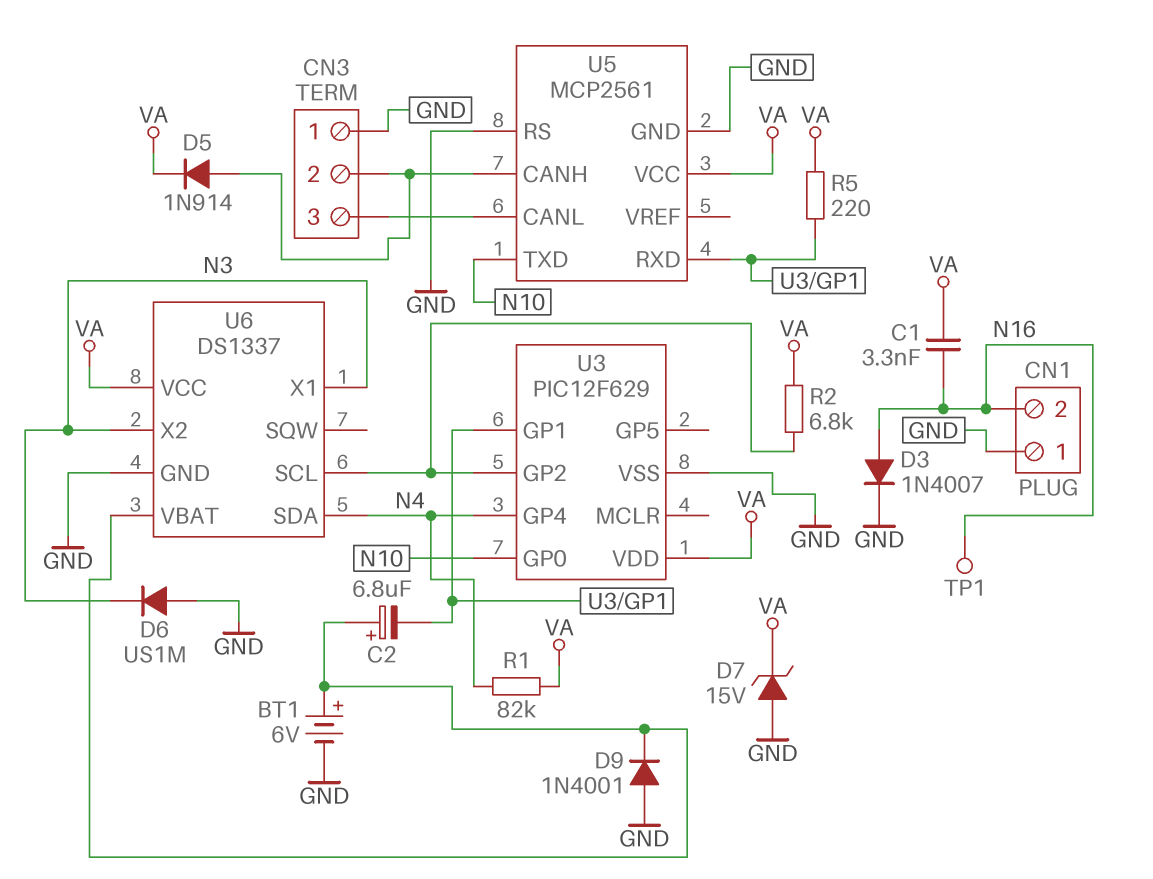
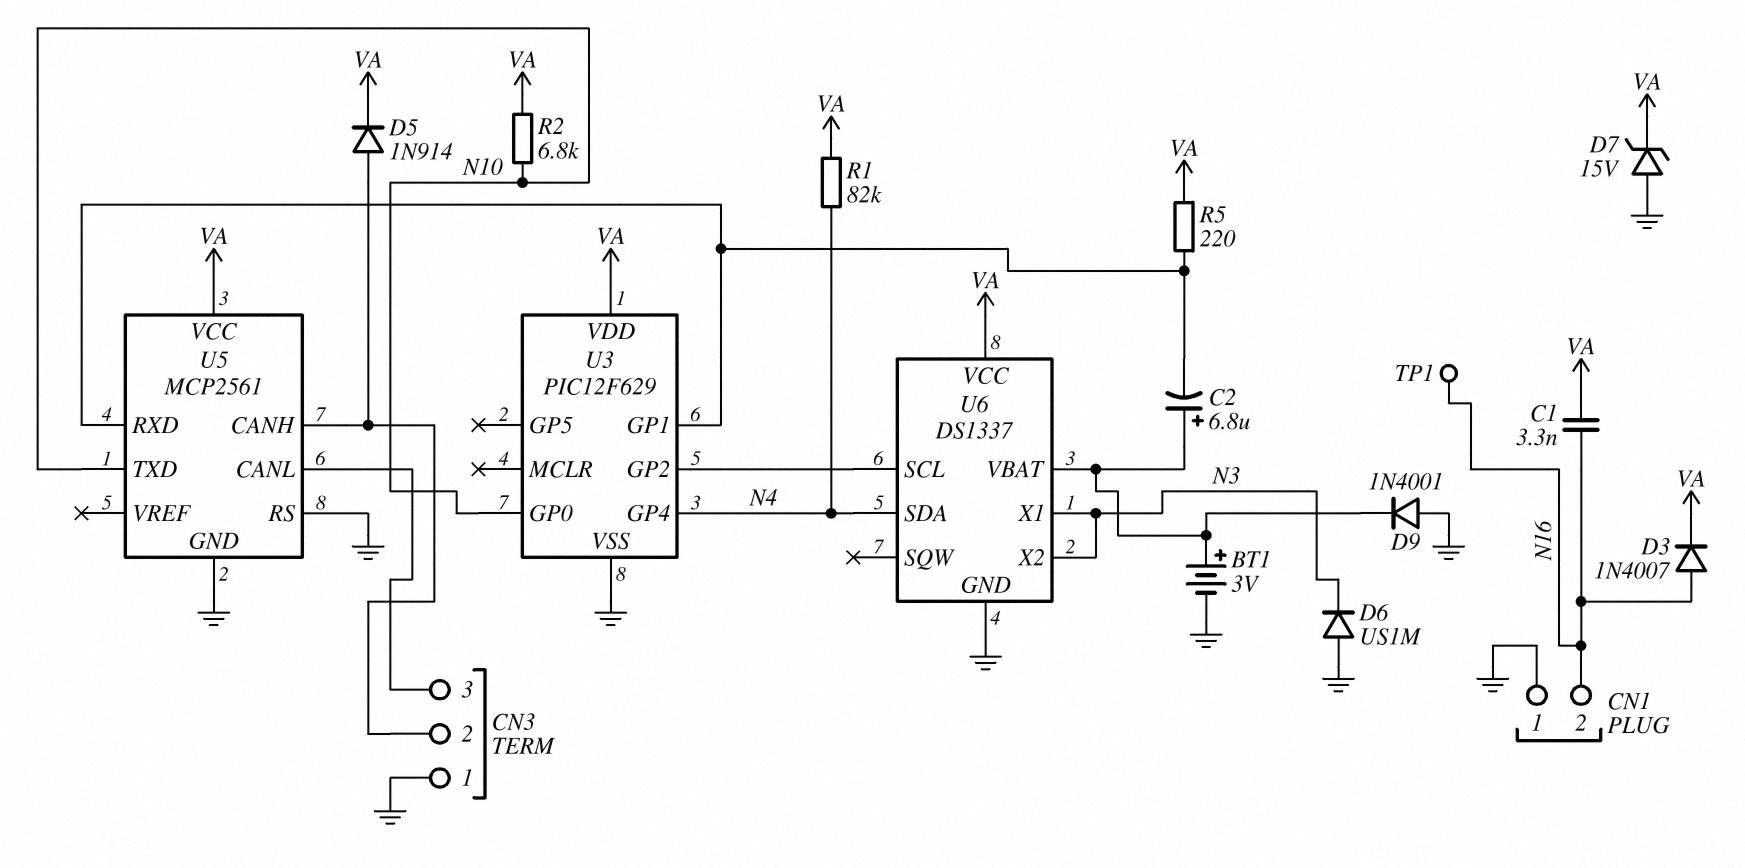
BT1: 6V (plus U6/VBAT, minus GND) -> 3V (plus U6/VBAT, minus GND)
D3: diode 1N4007 (A N16, K GND) -> diode 1N4007 (A N16, K VA)
R2: 6.8k (U3/GP2, VA) -> 6.8k (N10, VA)

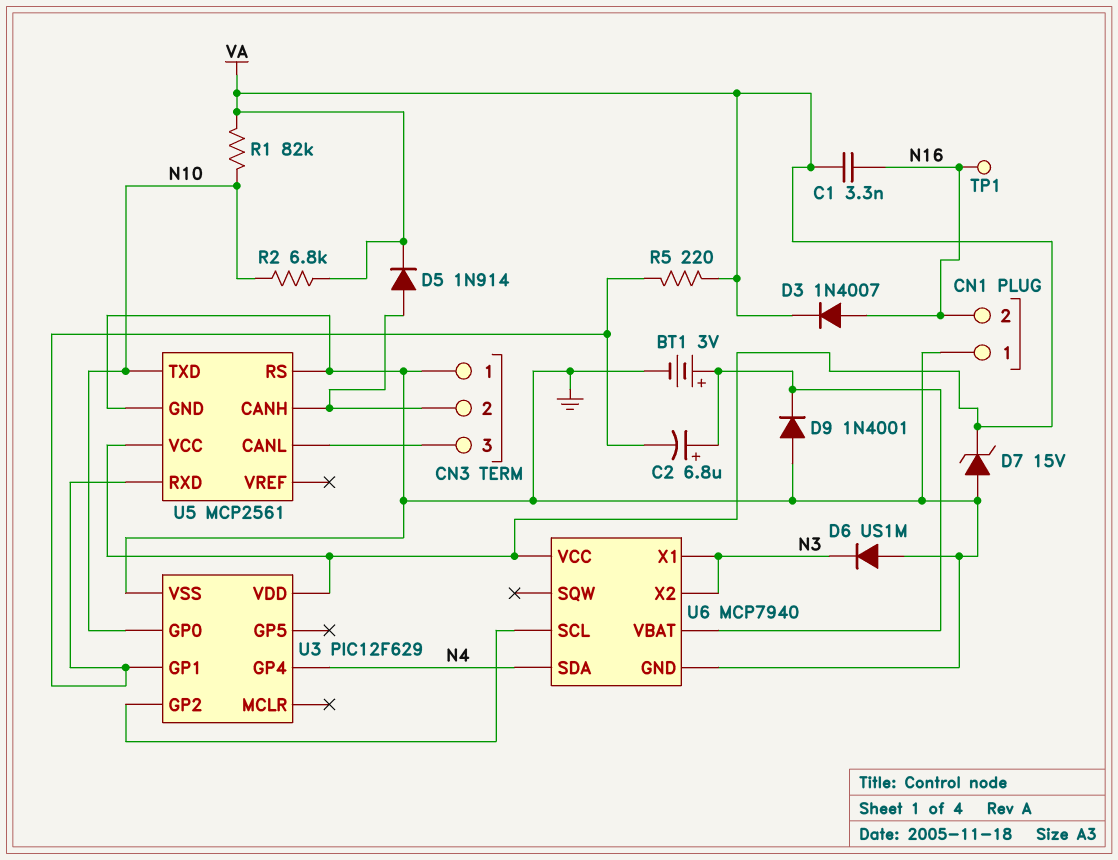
R1: 82k (N4, VA) -> 82k (N10, VA)
U6: DS1337 -> MCP7940

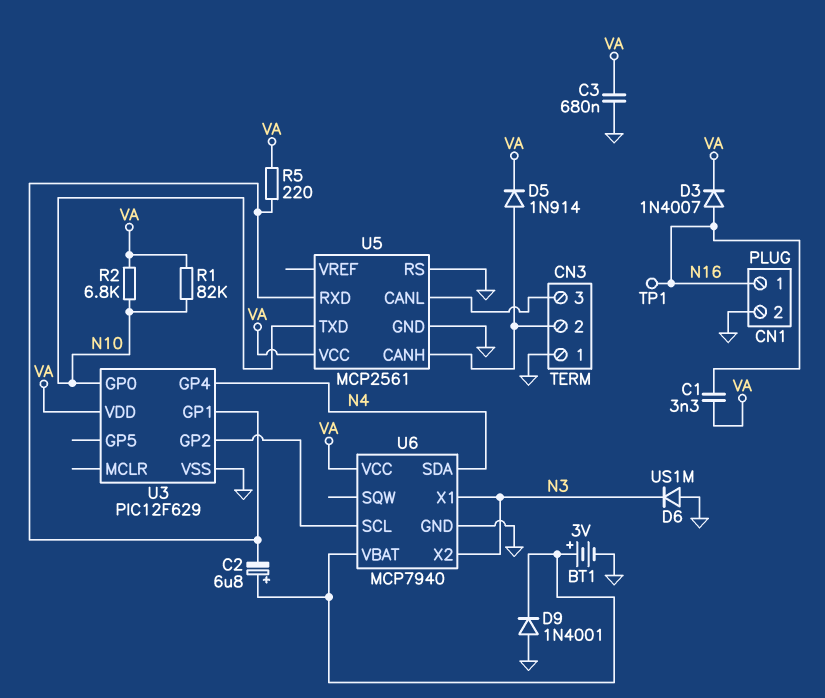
C3: none -> 680nF (GND, VA)
CN1 pin 1: GND -> N16
CN1 pin 2: N16 -> GND
D7: zener 15V (A GND, K VA) -> none

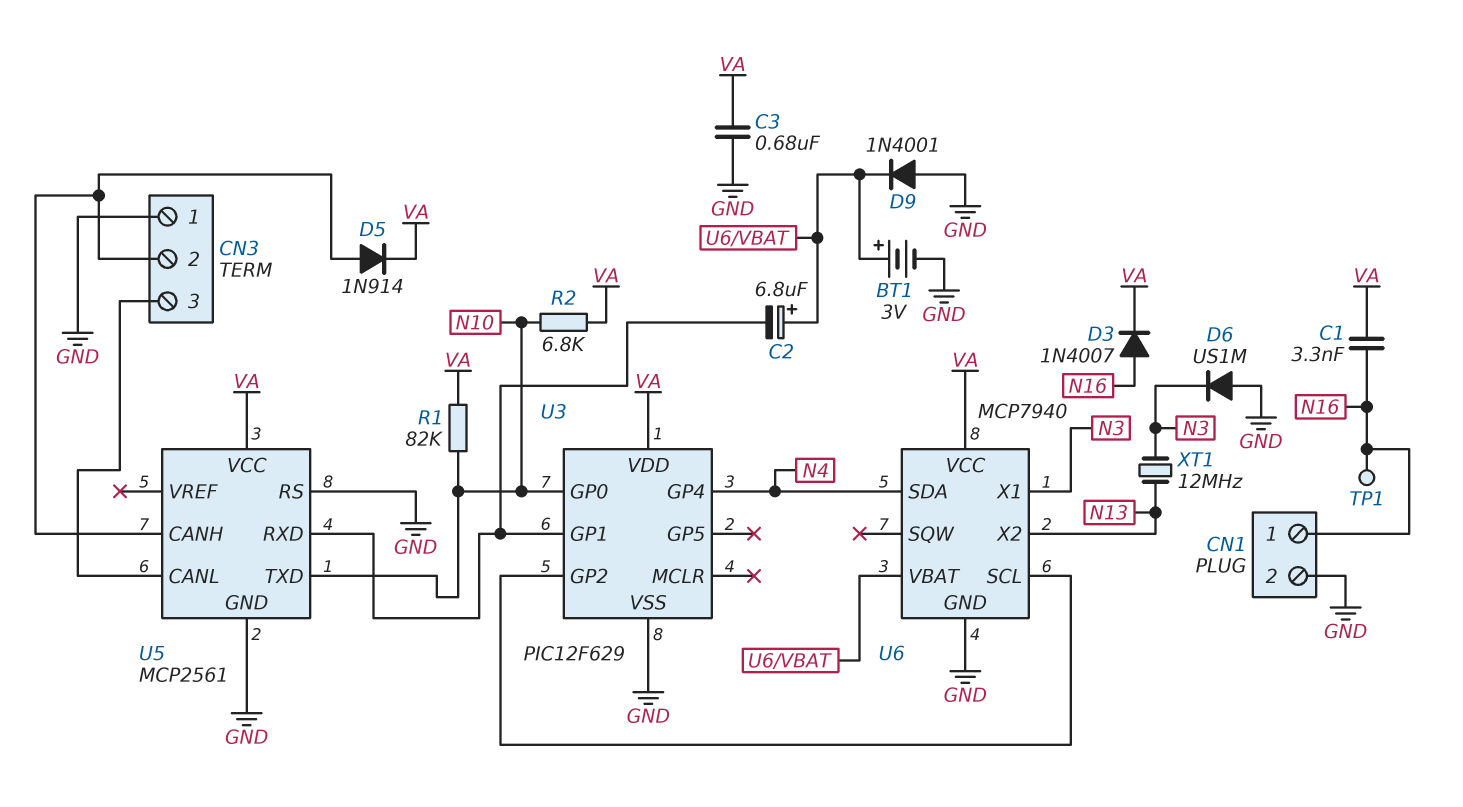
R5: 220 (U3/GP1, VA) -> none
U6 pin X2: N3 -> N13
XT1: none -> 12MHz (N3, N13)

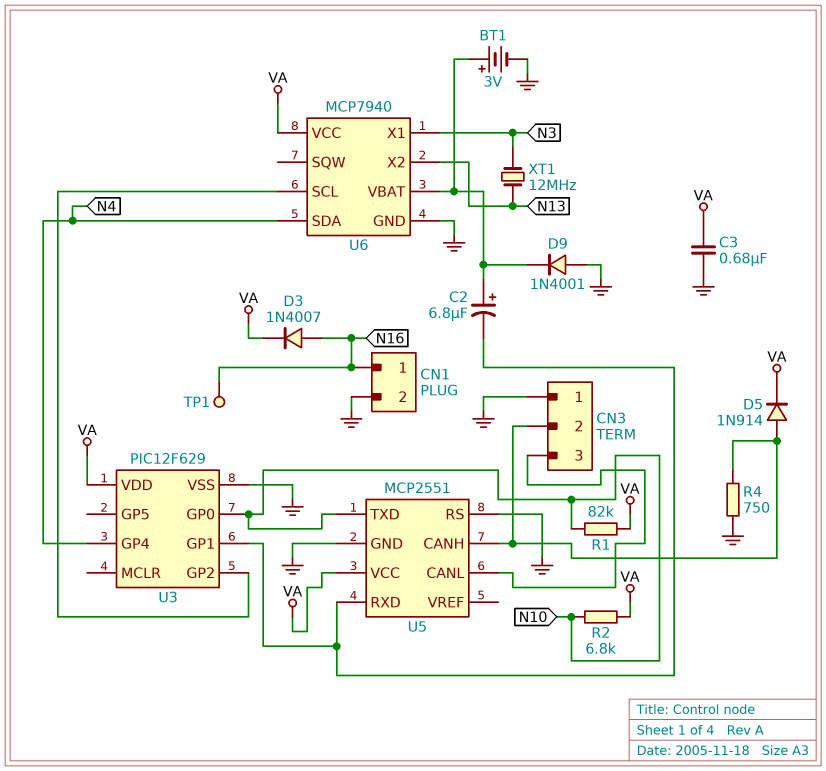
C1: 3.3nF (N16, VA) -> none
D6: diode US1M (A GND, K N3) -> none
R4: none -> 750 (CN3/2, GND)
U5: MCP2561 -> MCP2551

